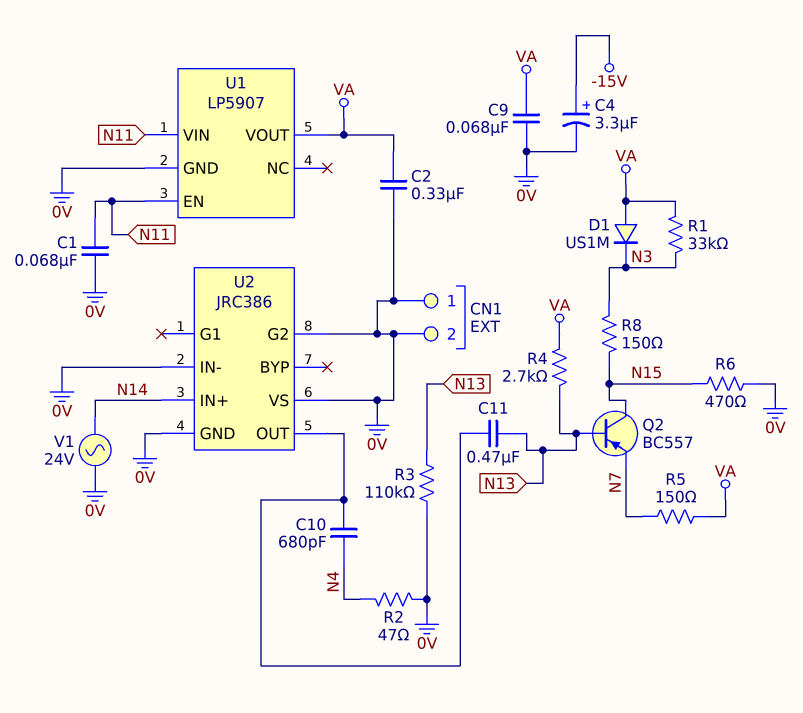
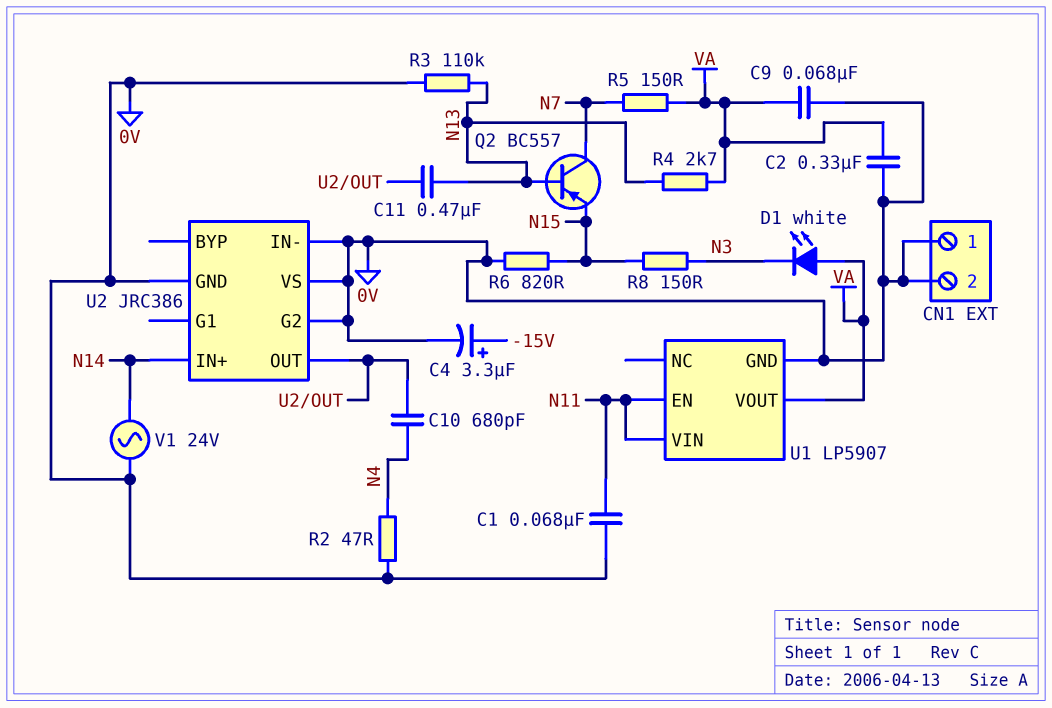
D1: diode US1M (A VA, K N3) -> LED white (A VA, K N3)
Q2: PNP BC557 (B N13, C N15, E N7) -> PNP BC557 (B N13, C N7, E N15)
R1: 33k (N3, VA) -> none
R6: 470 (0V, N15) -> 820 (0V, N15)

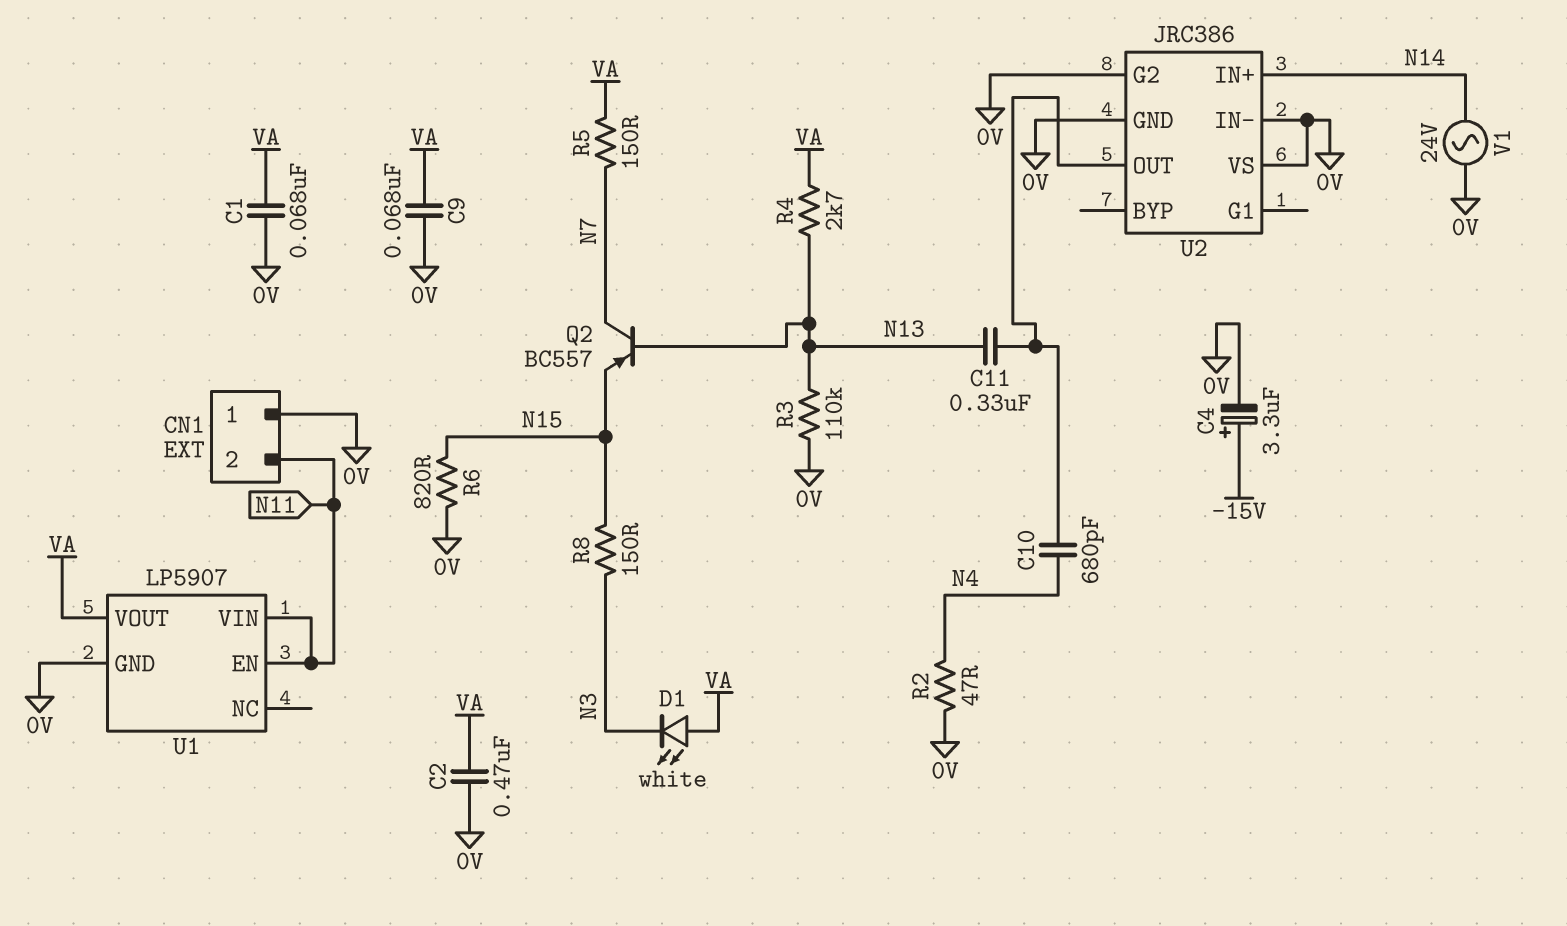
C1: 68nF (0V, N11) -> 68nF (0V, VA)
C2: 330nF (0V, VA) -> 470nF (0V, VA)
C11: 470nF (N13, U2/OUT) -> 330nF (N13, U2/OUT)
CN1 pin 2: 0V -> N11

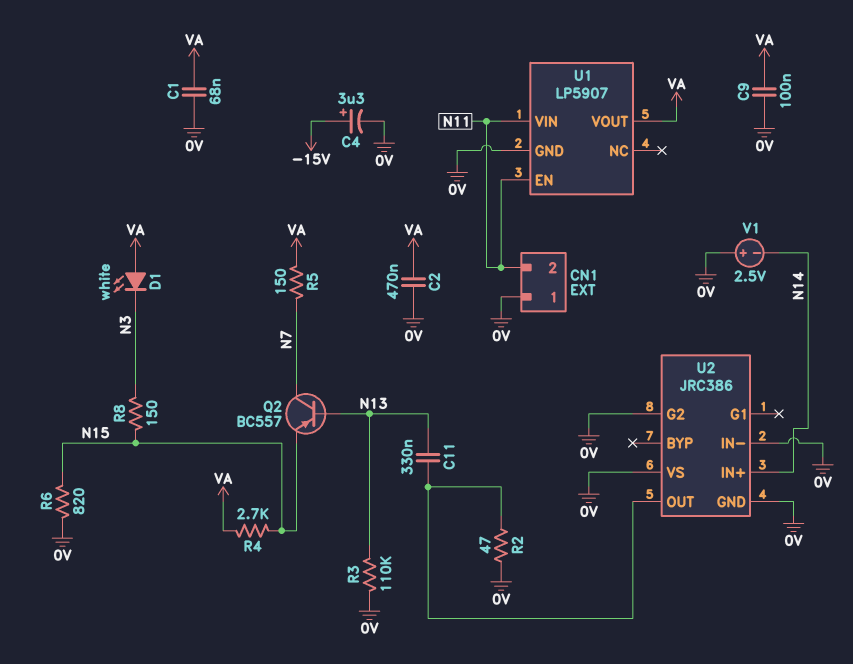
C9: 68nF (0V, VA) -> 100nF (0V, VA)
C10: 680pF (N4, U2/OUT) -> none
R2: 47 (0V, N4) -> 47 (0V, U2/OUT)
R4: 2.7k (N13, VA) -> 2.7k (N15, VA)
V1: AC 24V (0V, N14) -> 2.5V (plus 0V, minus N14)

